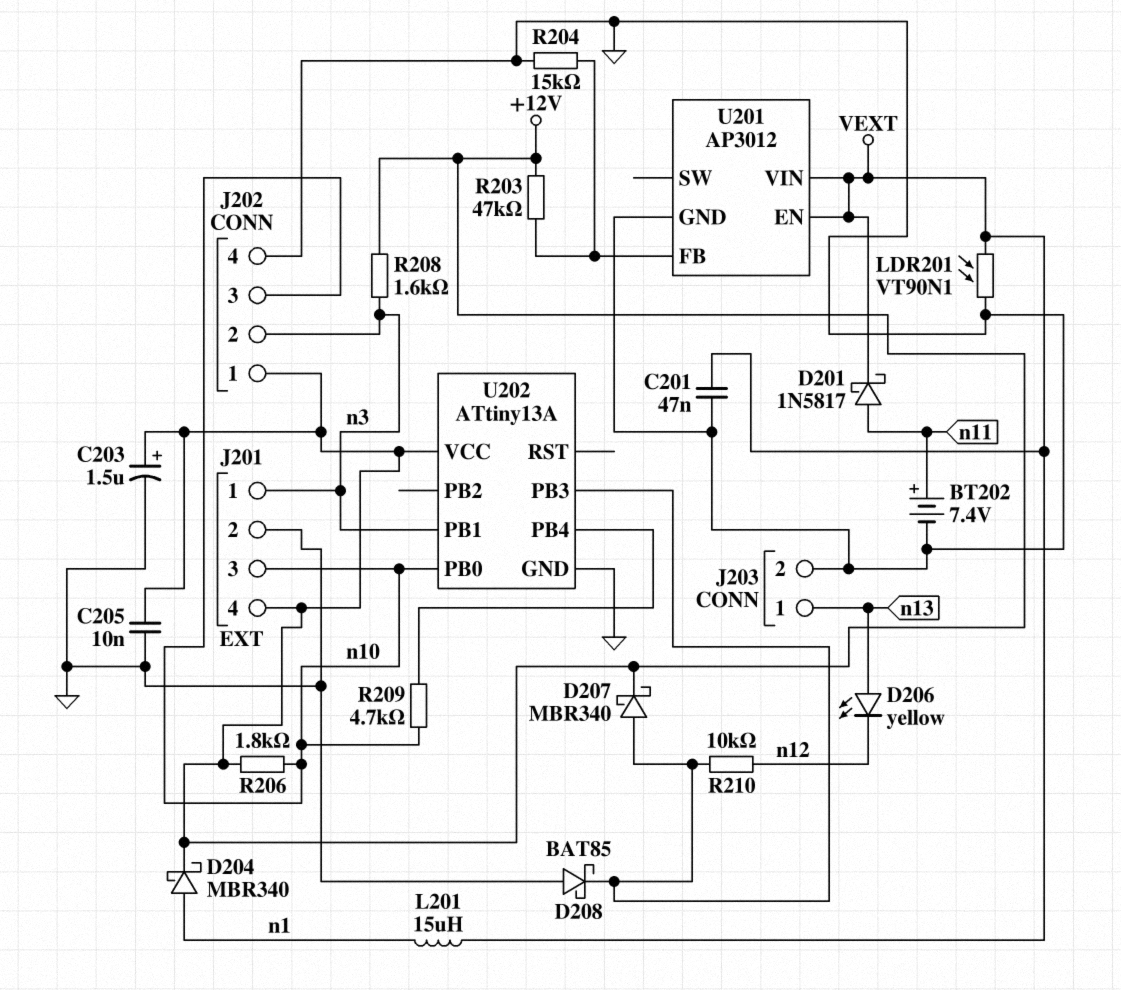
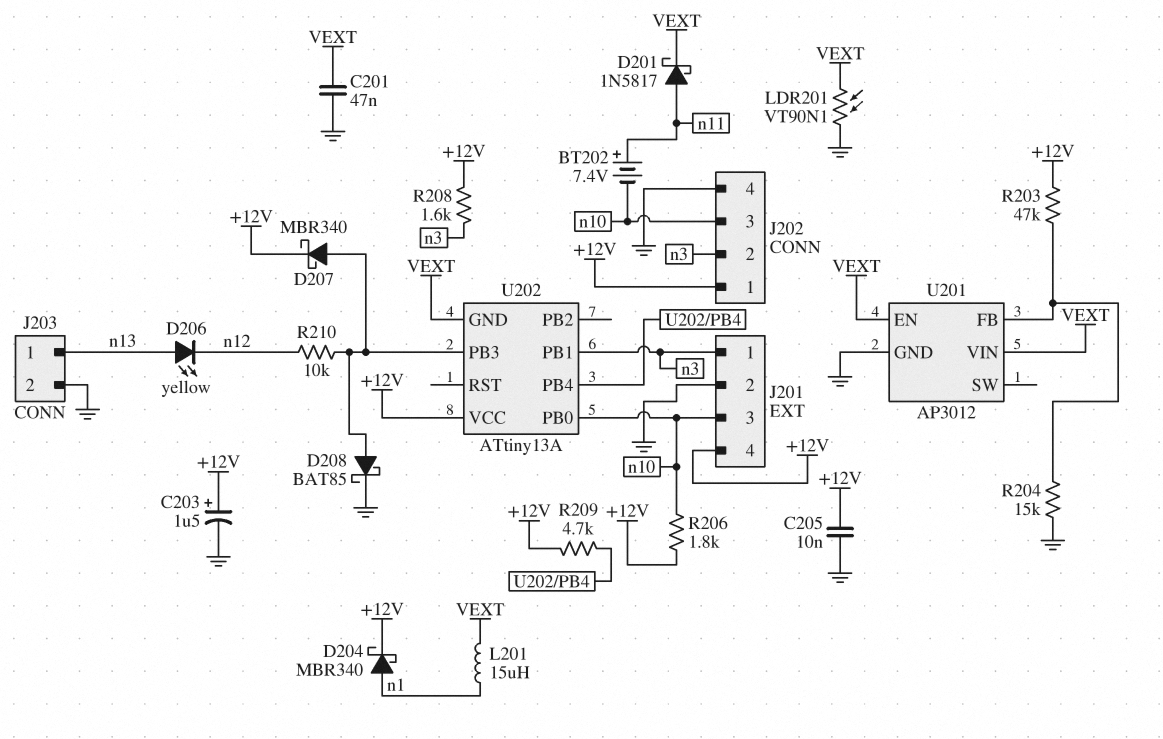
BT202: 7.4V (plus n11, minus GND) -> 7.4V (plus n11, minus n10)
D208: schottky BAT85 (A GND, K U202/PB3) -> schottky BAT85 (A U202/PB3, K GND)
R209: 4.7k (U202/PB4, n10) -> 4.7k (+12V, U202/PB4)
U202 pin GND: GND -> VEXT

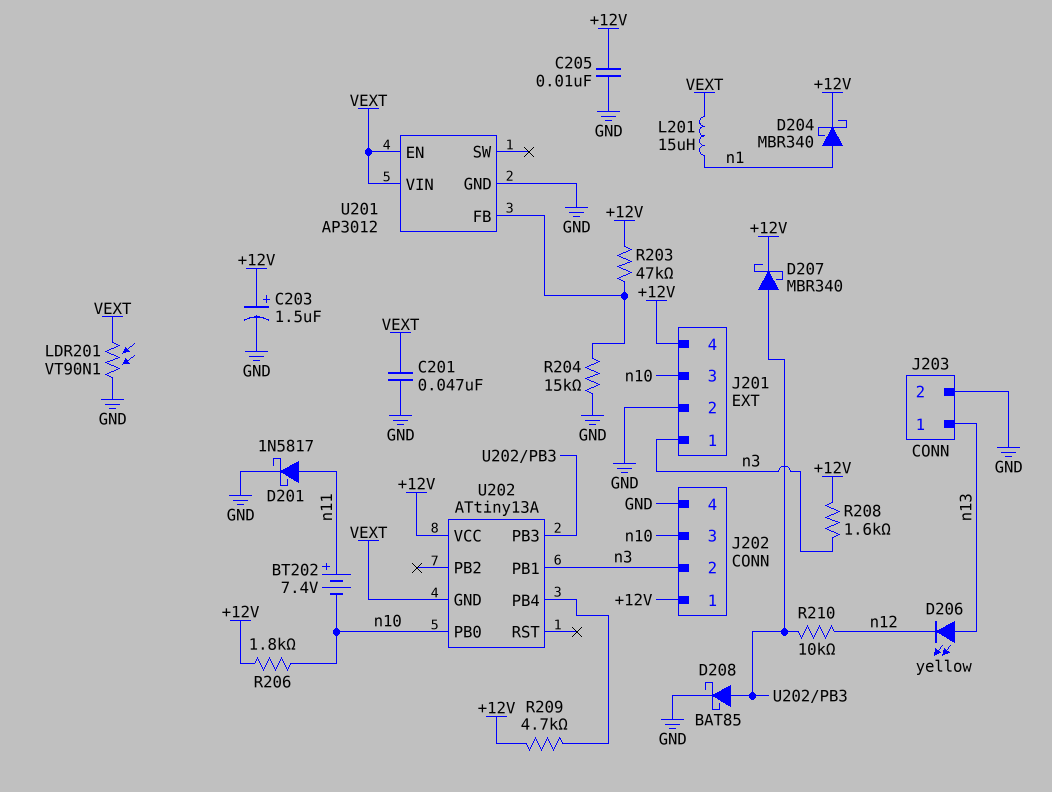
D201: schottky 1N5817 (A n11, K VEXT) -> schottky 1N5817 (A n11, K GND)

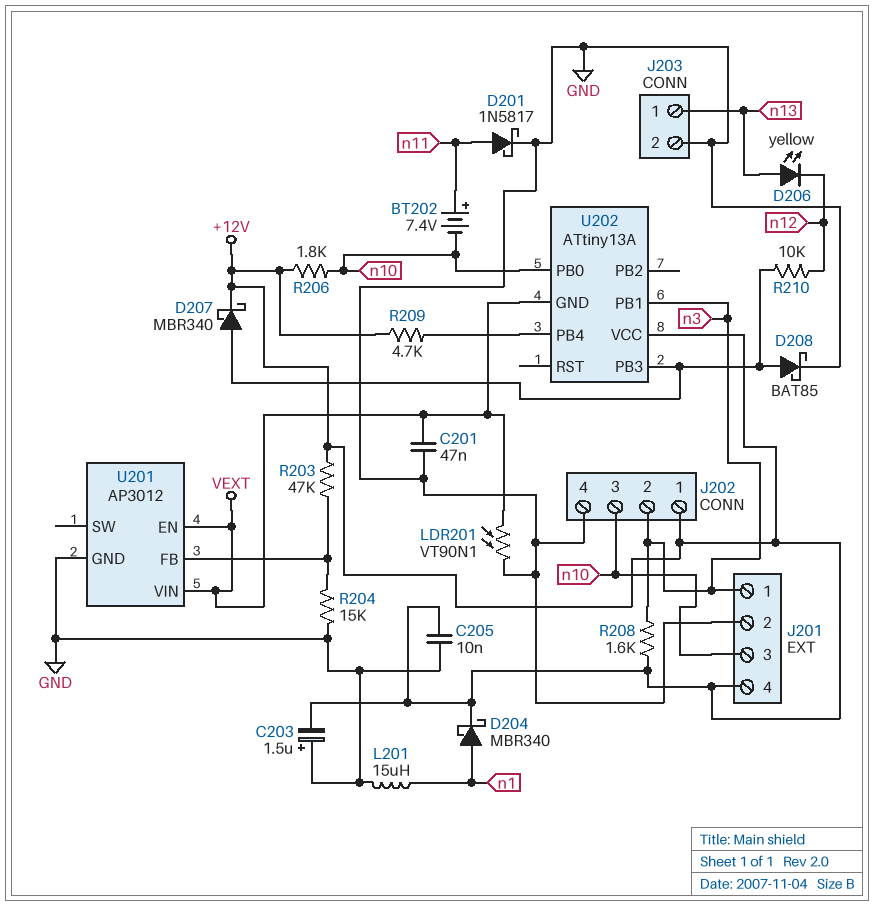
C203: 1.5uF (plus +12V, minus GND) -> 1.5uF (plus GND, minus +12V)
L201: 15uH (VEXT, n1) -> 15uH (GND, n1)

